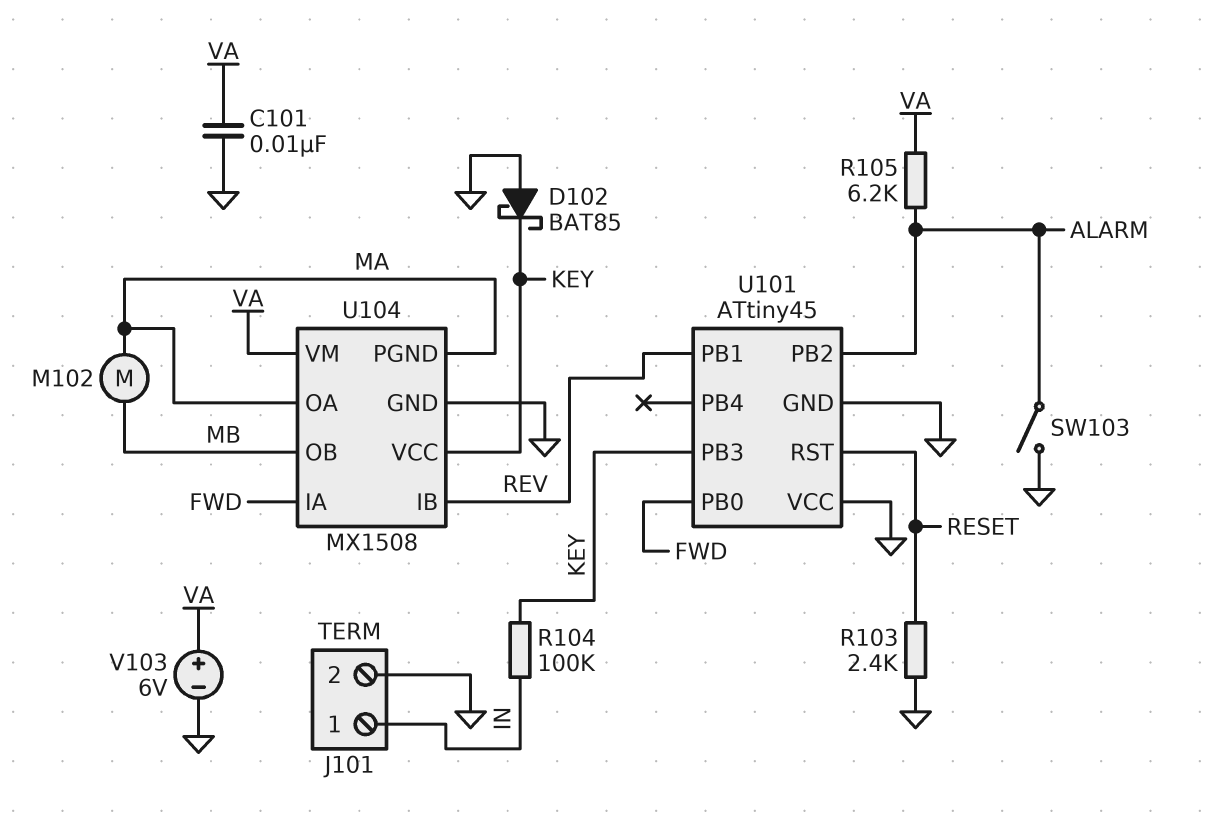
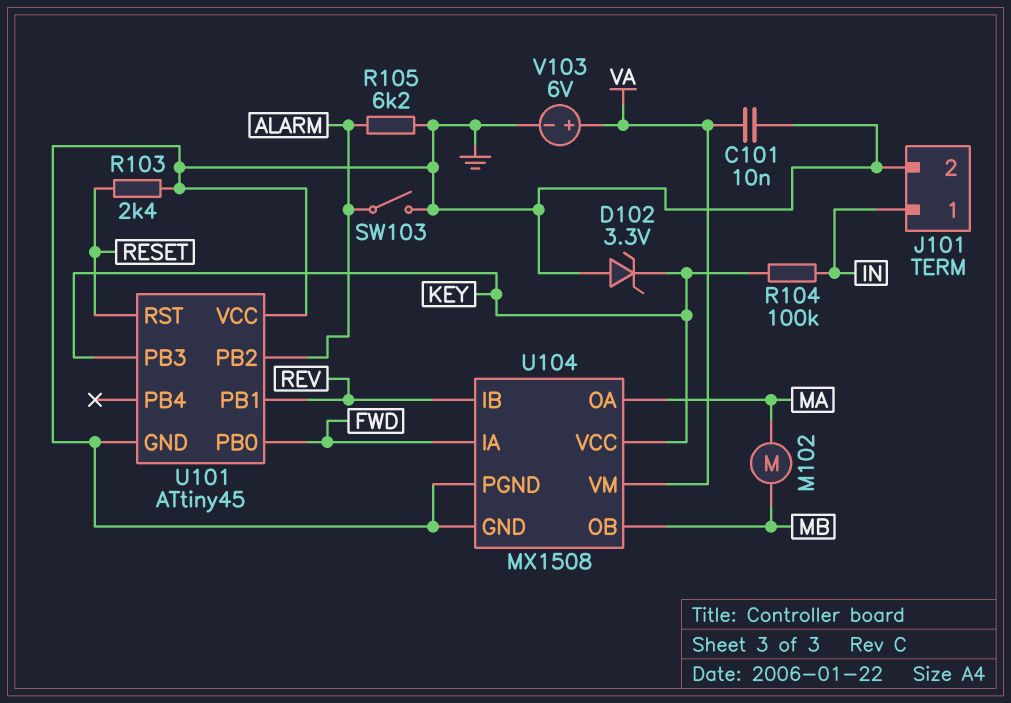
D102: schottky BAT85 (A GND, K KEY) -> zener 3.3V (A GND, K KEY)
R105: 6.2k (ALARM, VA) -> 6.2k (ALARM, GND)
U104 pin PGND: MA -> GND

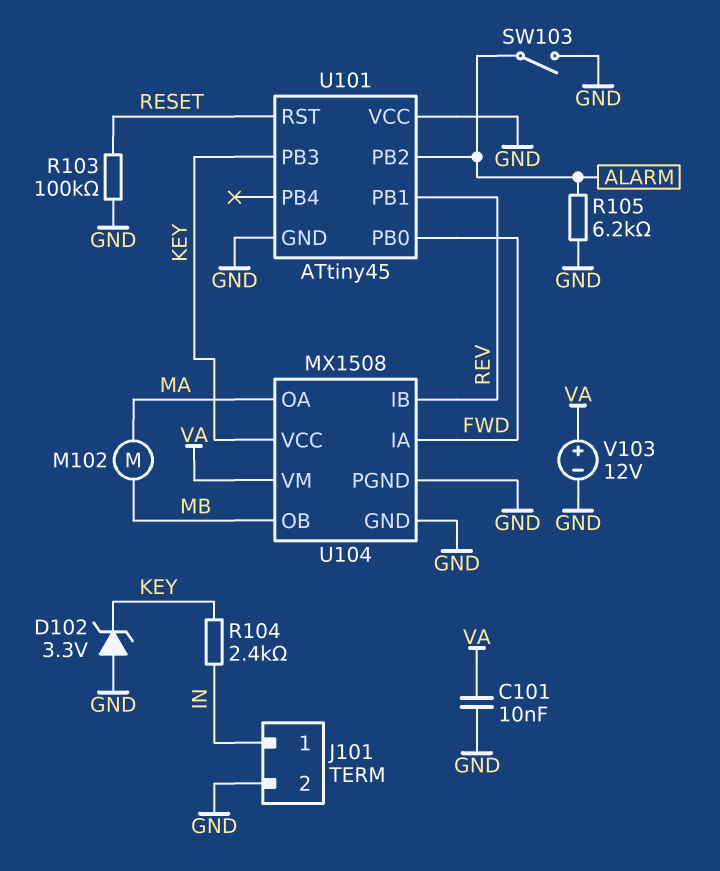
R103: 2.4k (GND, RESET) -> 100k (GND, RESET)
R104: 100k (IN, KEY) -> 2.4k (IN, KEY)
V103: 6V (plus VA, minus GND) -> 12V (plus VA, minus GND)

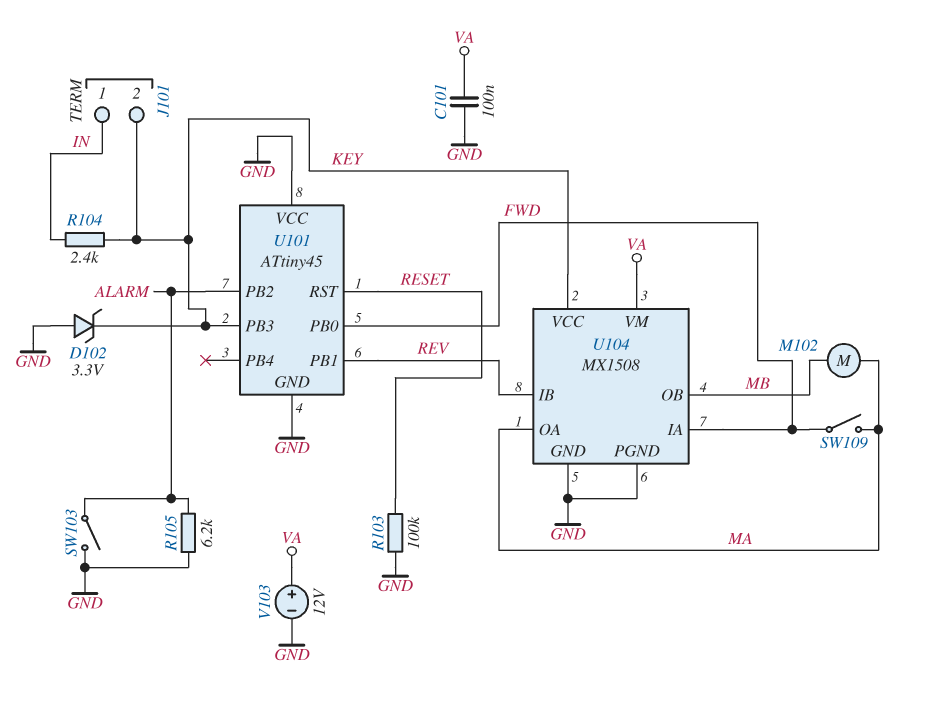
C101: 10nF (GND, VA) -> 100nF (GND, VA)
J101 pin 2: GND -> KEY
SW109: none -> switch (FWD, MA)

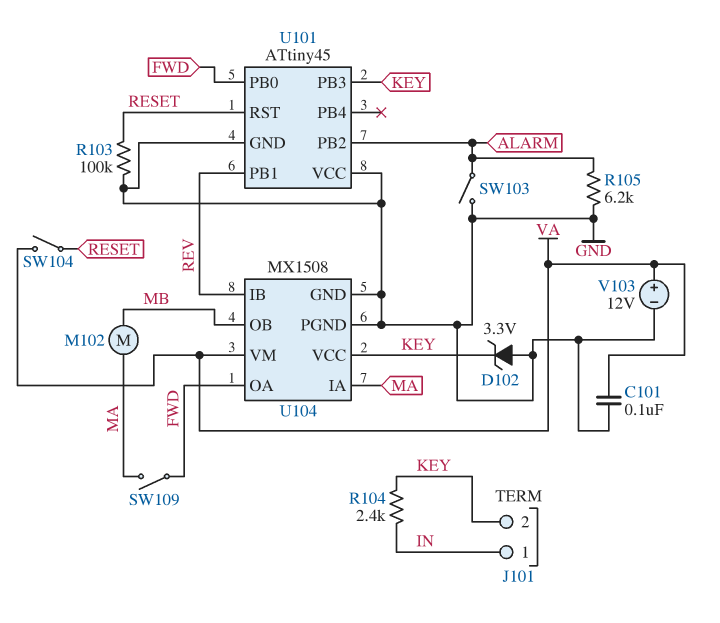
SW104: none -> switch (RESET, VA)
U104 pin IA: FWD -> MA
U104 pin OA: MA -> FWD

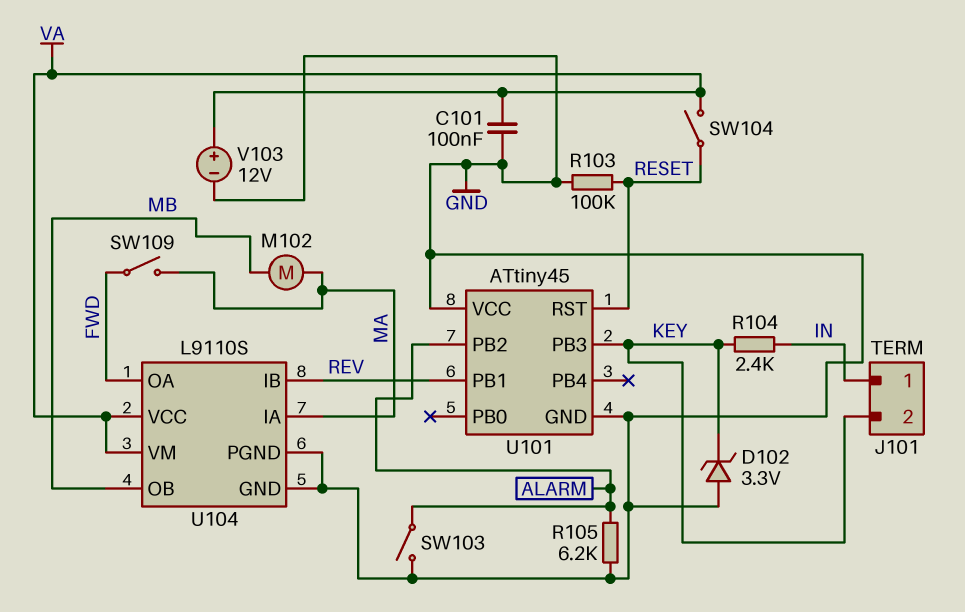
U101 pin PB0: FWD -> none
U104: MX1508 -> L9110S
U104 pin VCC: KEY -> VA

